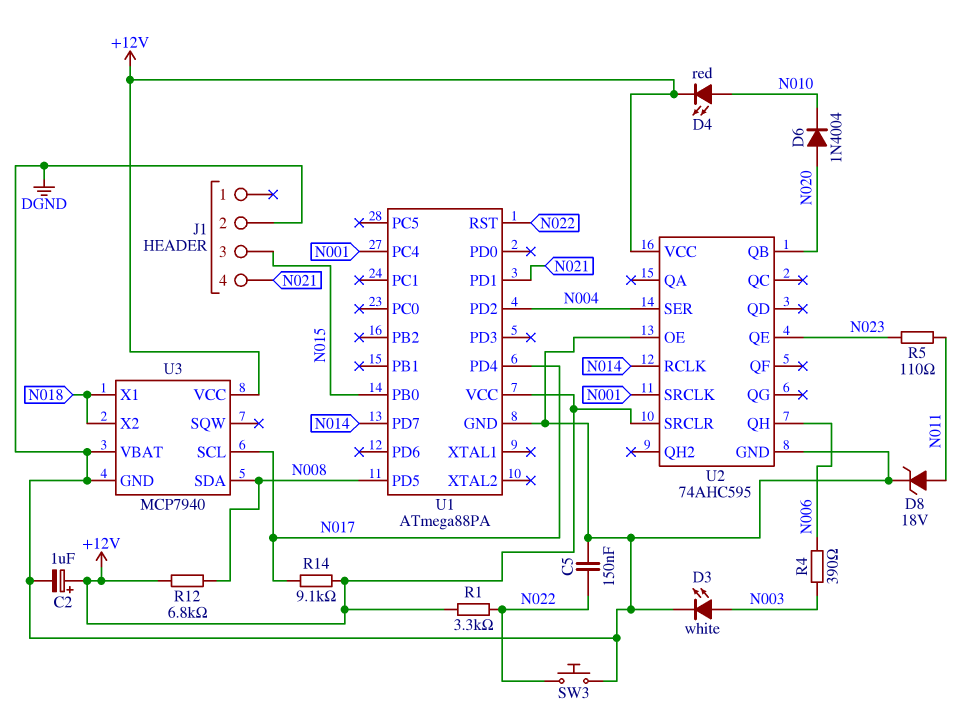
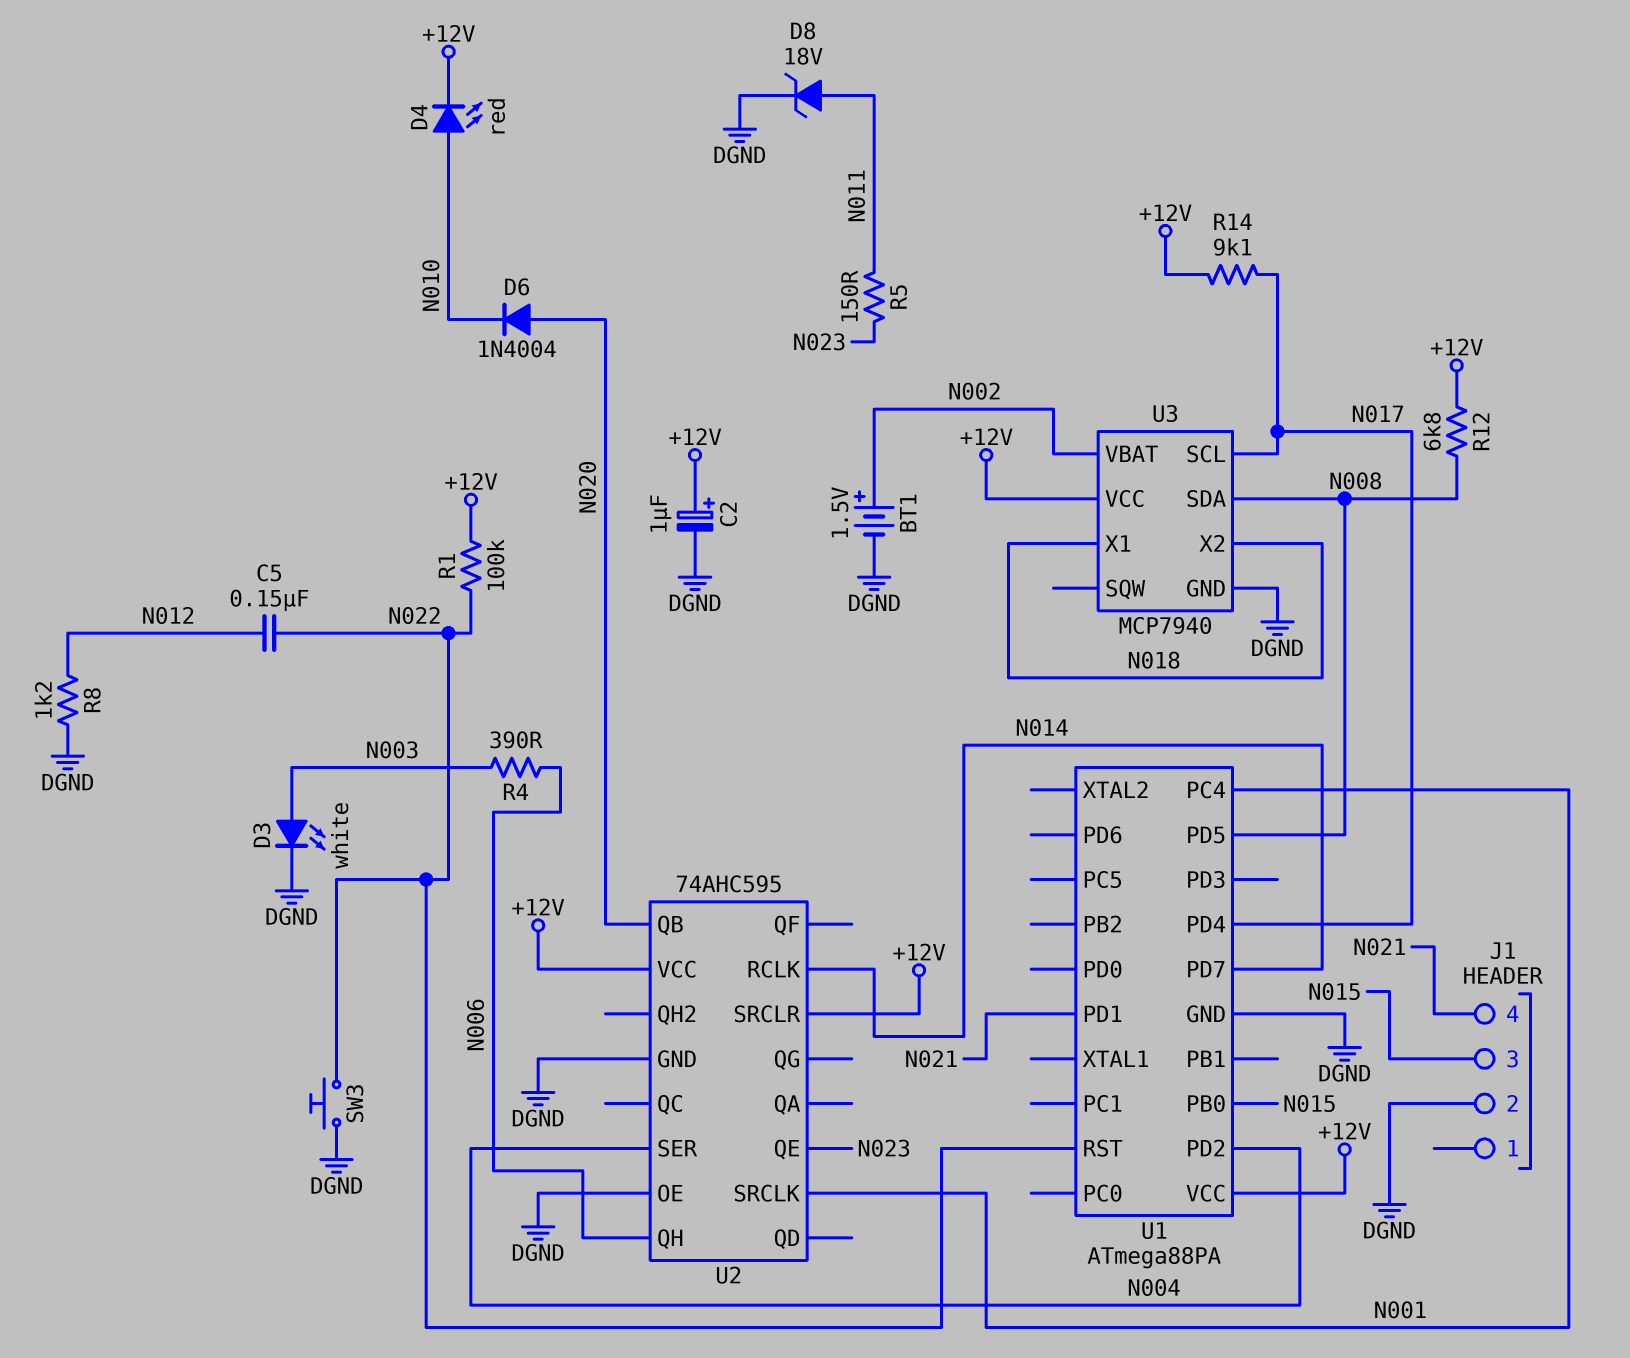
BT1: none -> 1.5V (plus N002, minus DGND)
C5: 150nF (DGND, N022) -> 150nF (N012, N022)
R1: 3.3k (+12V, N022) -> 100k (+12V, N022)
R5: 110 (N011, N023) -> 150 (N011, N023)
R8: none -> 1.2k (DGND, N012)
U3 pin VBAT: DGND -> N002

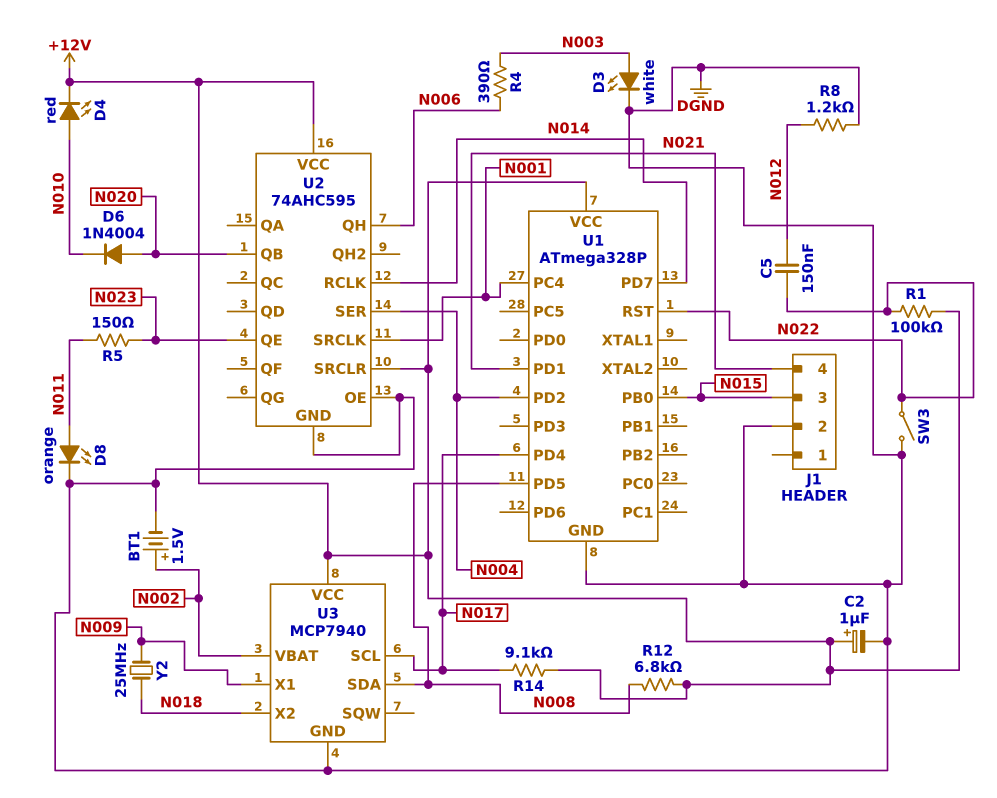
D8: zener 18V (A N011, K DGND) -> LED orange (A N011, K DGND)
SW3: button (DGND, N022) -> switch (DGND, N022)
U1: ATmega88PA -> ATmega328P
U3 pin X1: N018 -> N009
Y2: none -> 25MHz (N009, N018)

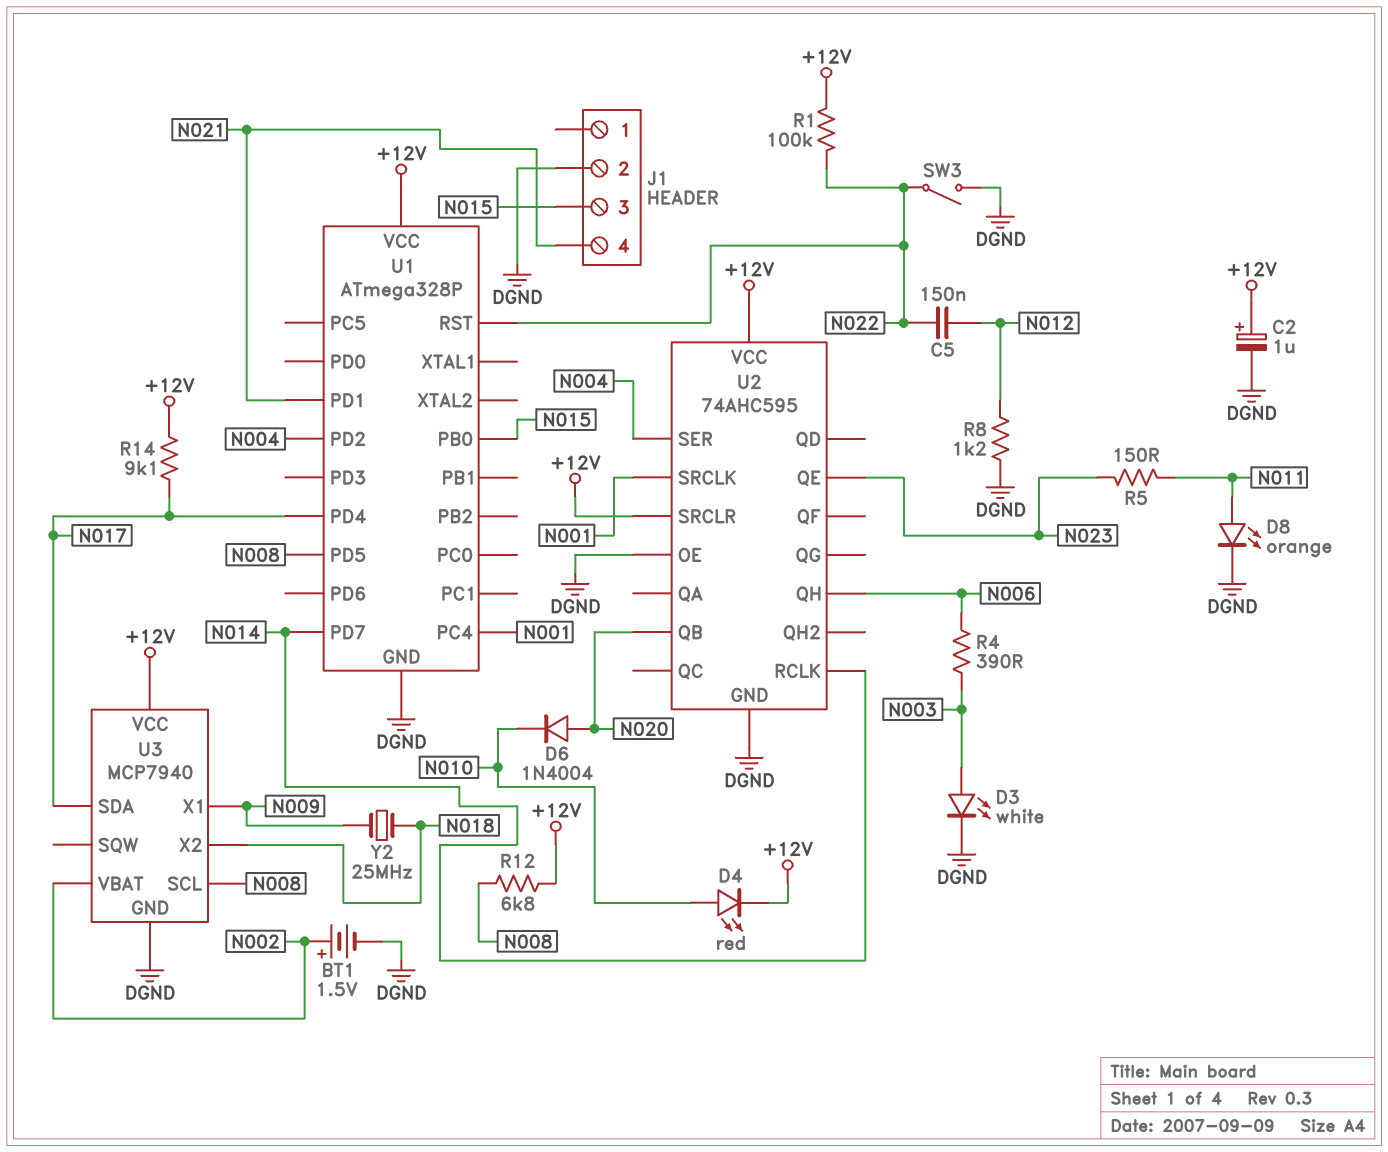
U3 pin SCL: N017 -> N008
U3 pin SDA: N008 -> N017

